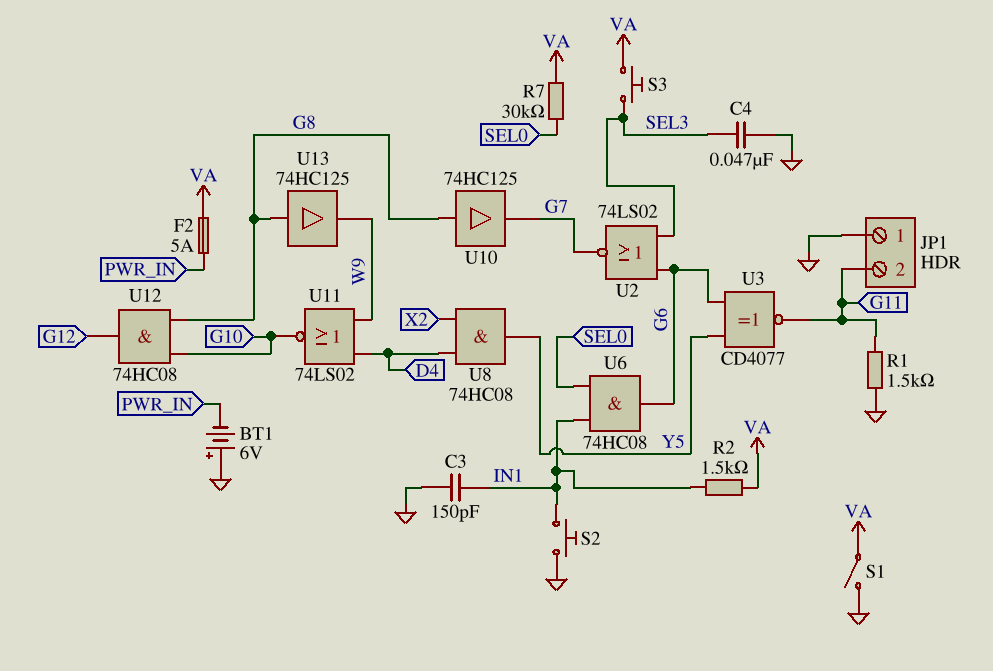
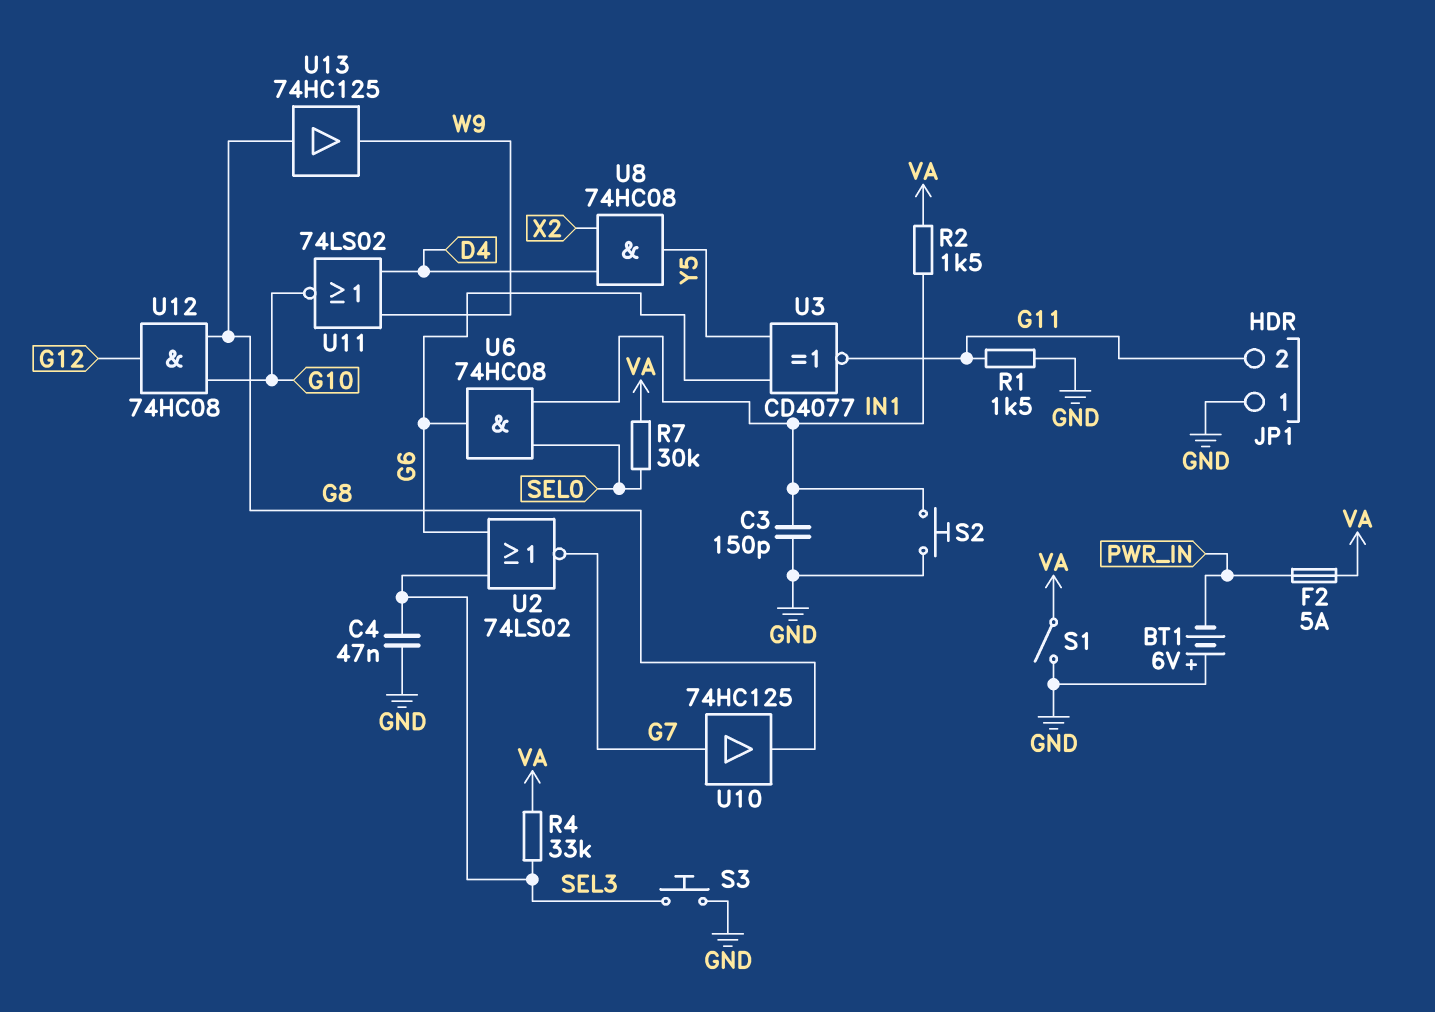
R4: none -> 33k (SEL3, VA)
S3: button (SEL3, VA) -> button (GND, SEL3)
U10: buffer 74HC125 (in G8, out G7) -> buffer 74HC125 (in G7, out G8)

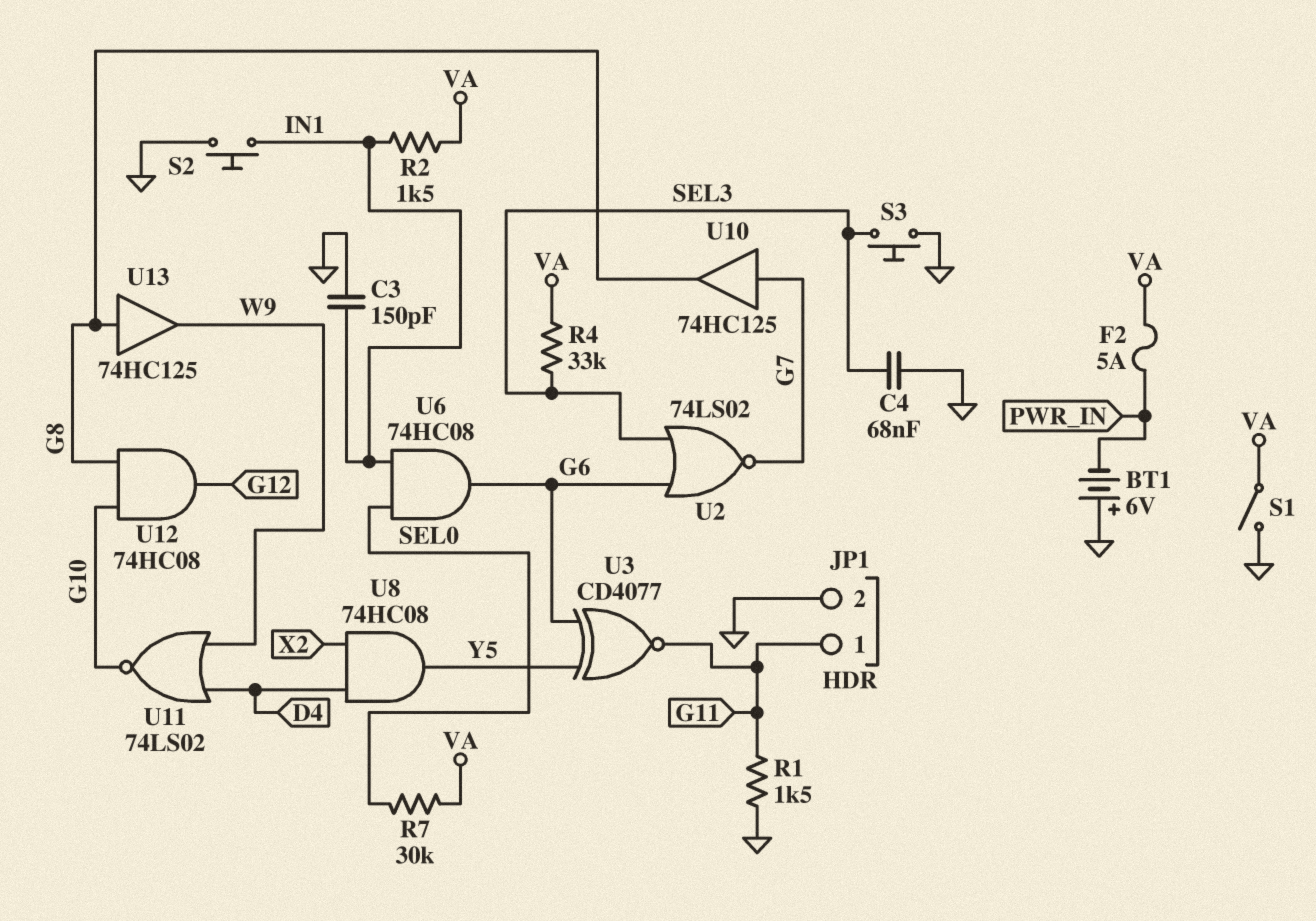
C4: 47nF (GND, SEL3) -> 68nF (GND, SEL3)
JP1 pin 1: GND -> G11
JP1 pin 2: G11 -> GND

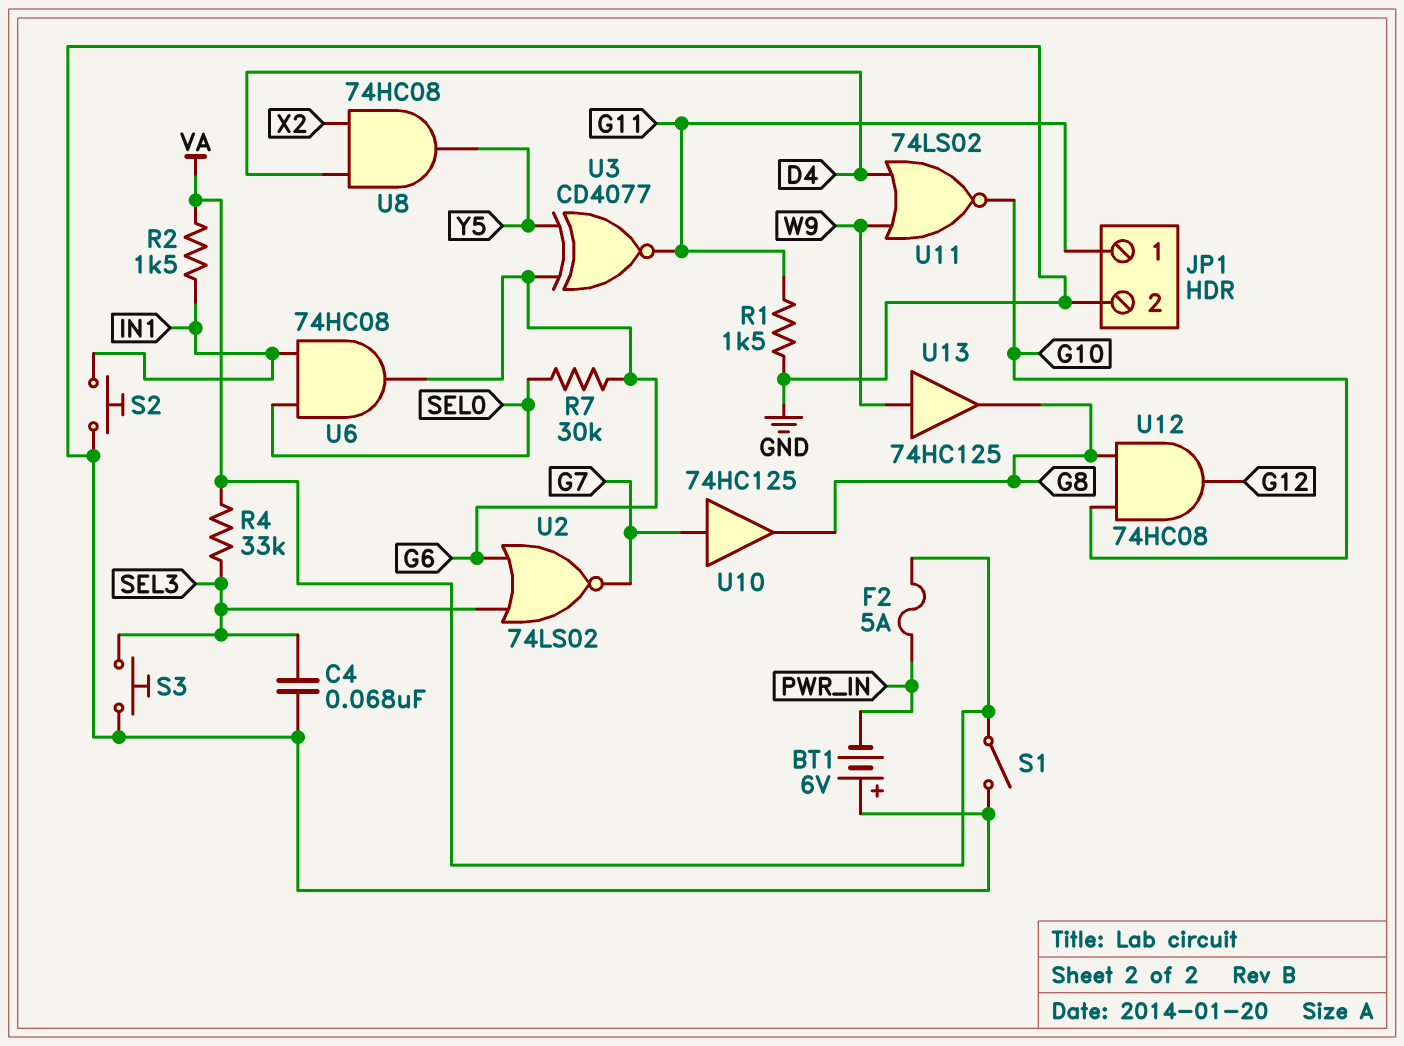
C3: 150pF (GND, IN1) -> none
R7: 30k (SEL0, VA) -> 30k (G6, SEL0)
U13: buffer 74HC125 (in G8, out W9) -> buffer 74HC125 (in W9, out G8)

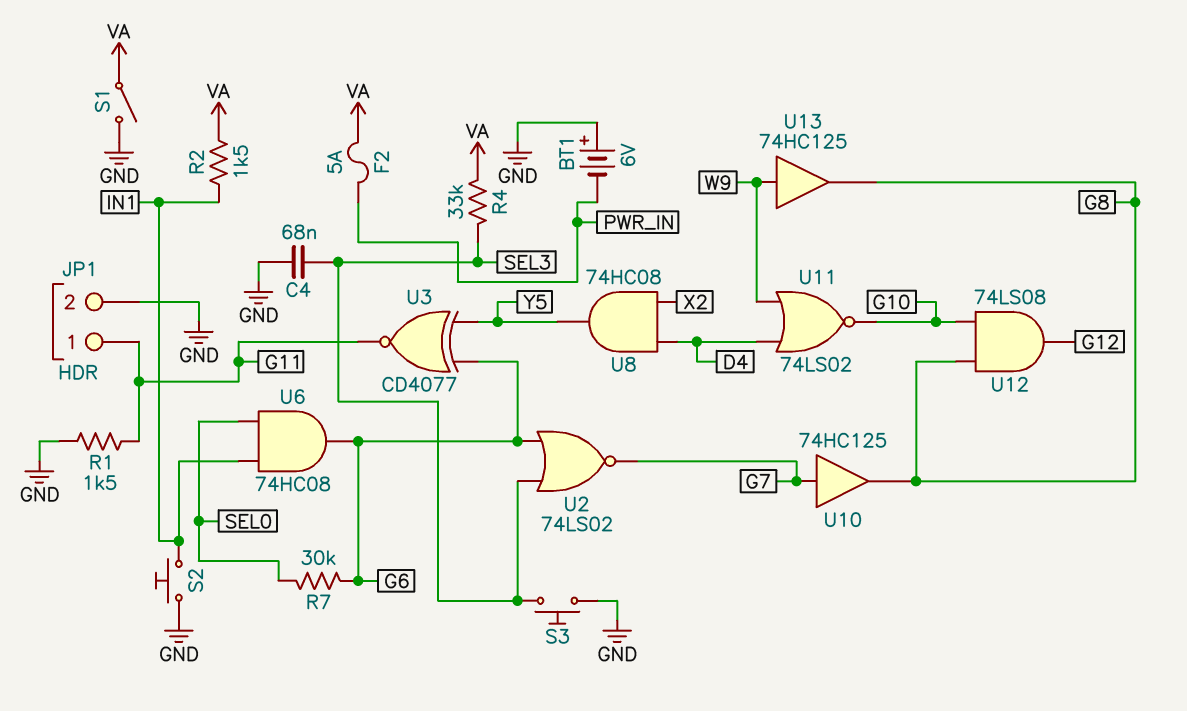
U12: AND 74HC08 (in G8, in G10, out G12) -> AND 74LS08 (in G8, in G10, out G12)

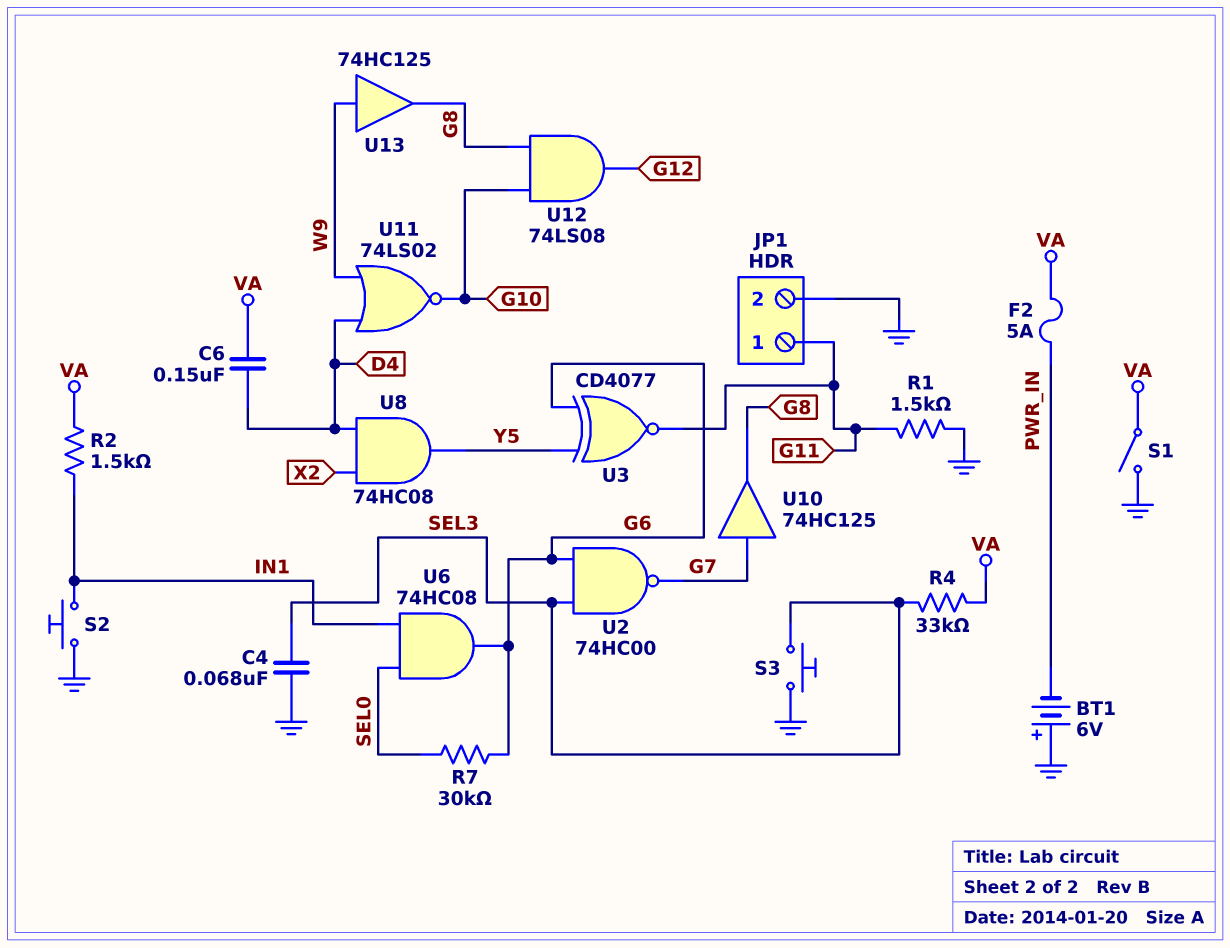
C6: none -> 150nF (D4, VA)
U2: NOR 74LS02 (in G6, in SEL3, out G7) -> NAND 74HC00 (in G6, in SEL3, out G7)

